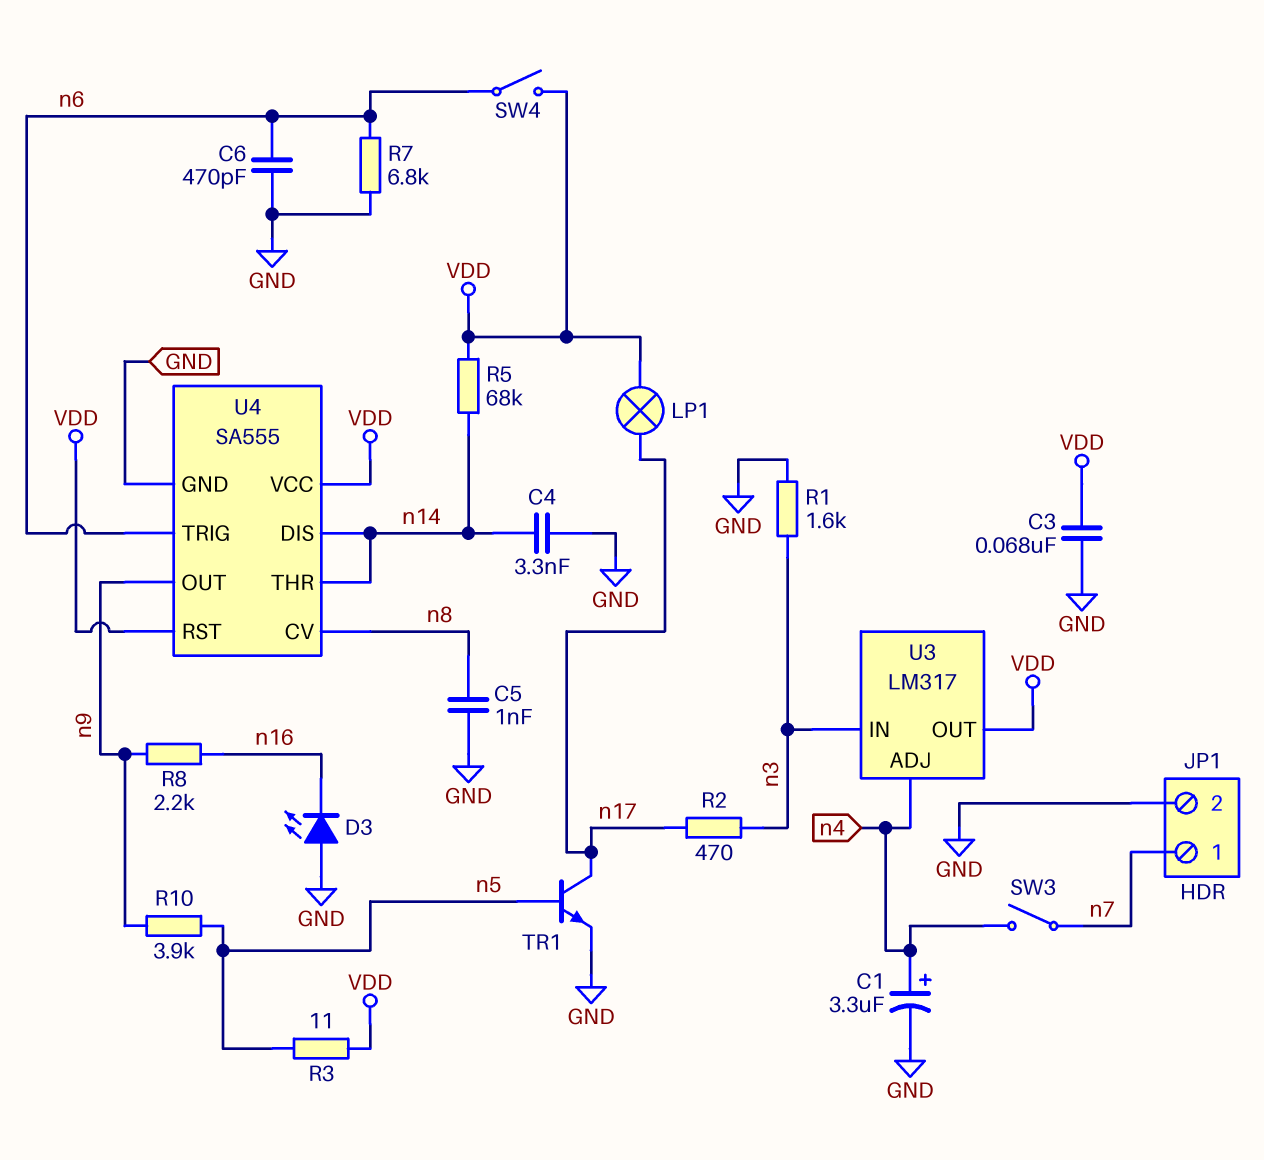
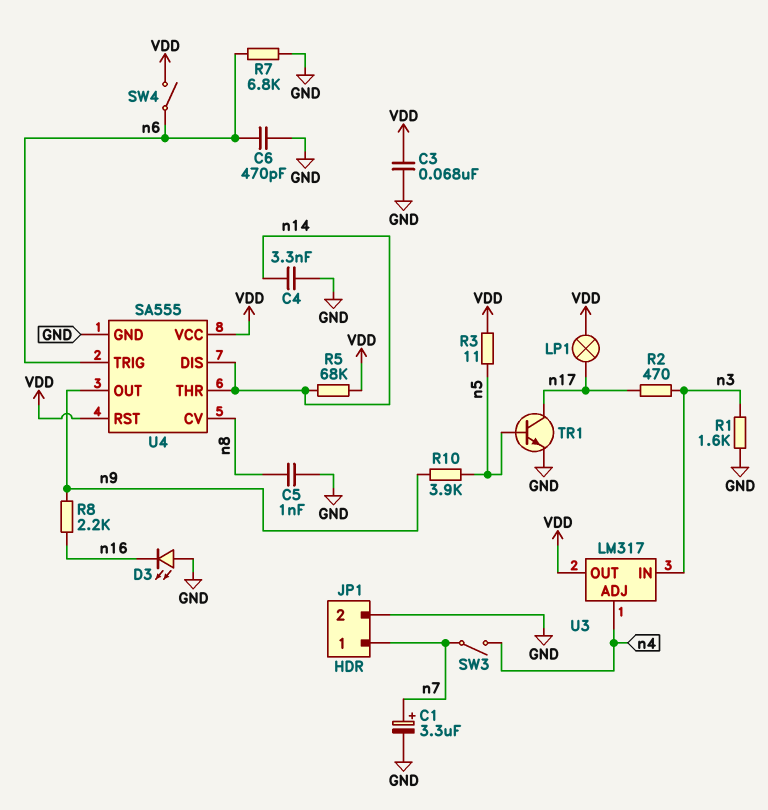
C1: 3.3uF (plus n4, minus GND) -> 3.3uF (plus n7, minus GND)

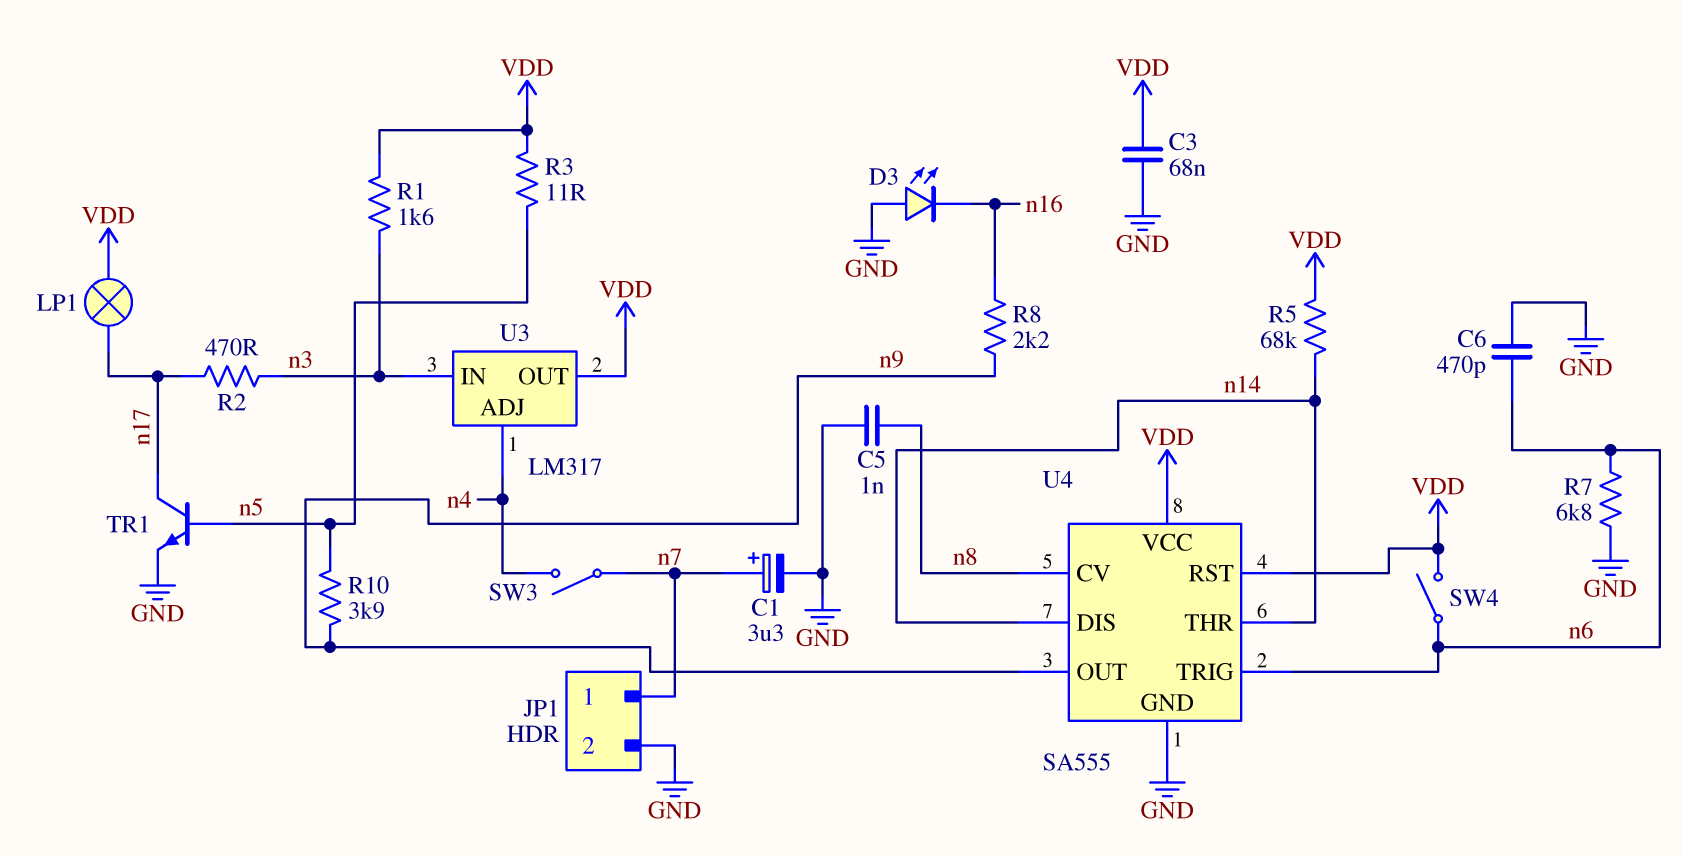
C4: 3.3nF (GND, n14) -> none
R1: 1.6k (GND, n3) -> 1.6k (VDD, n3)

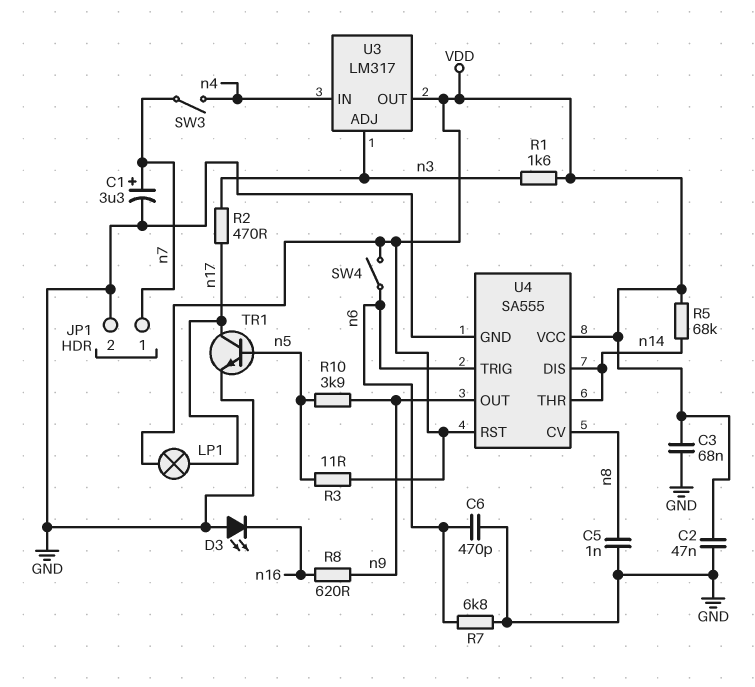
C2: none -> 47nF (GND, VDD)
R8: 2.2k (n9, n16) -> 620 (n9, n16)
U3 pin ADJ: n4 -> n3
U3 pin IN: n3 -> n4

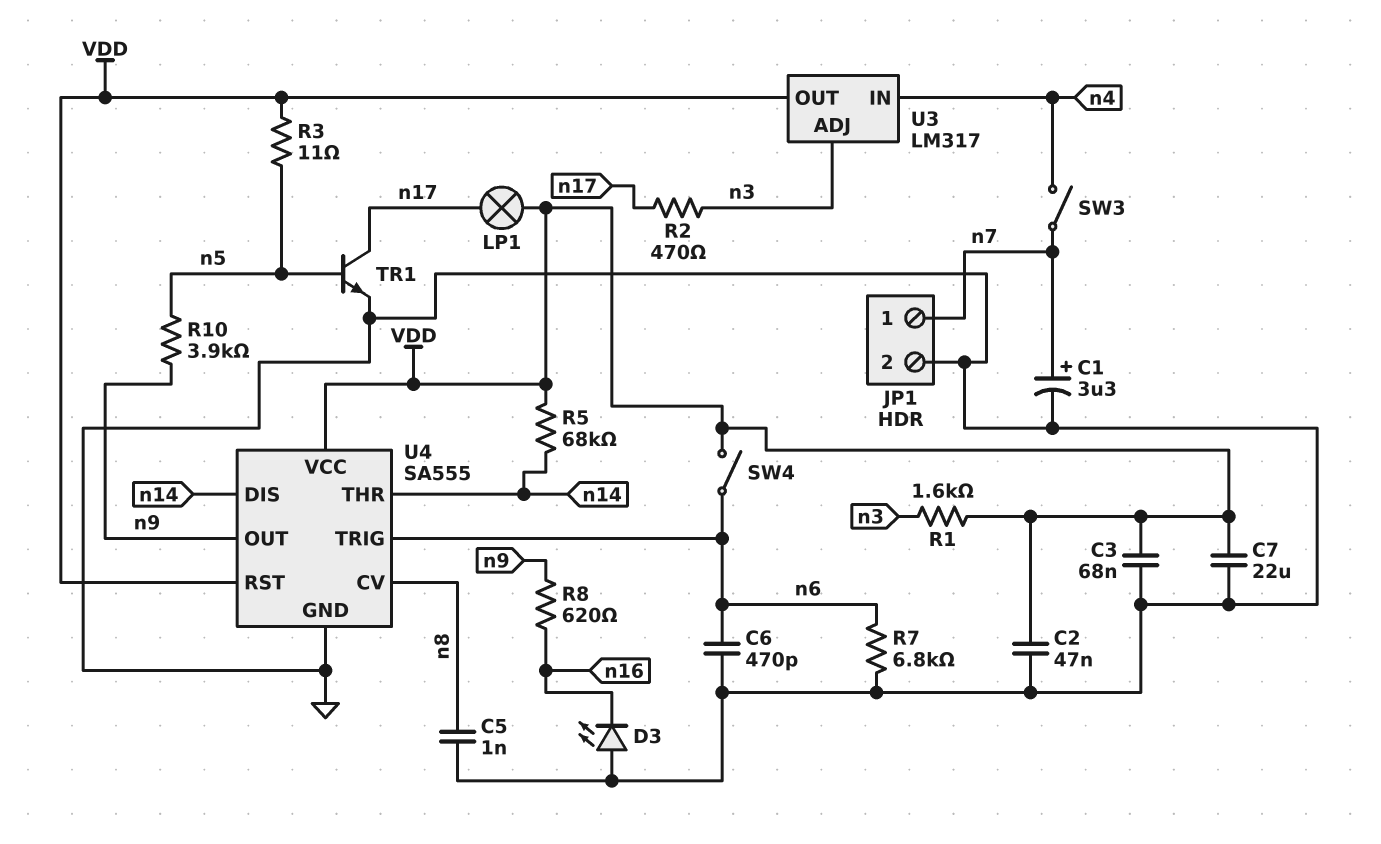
C7: none -> 22uF (GND, VDD)

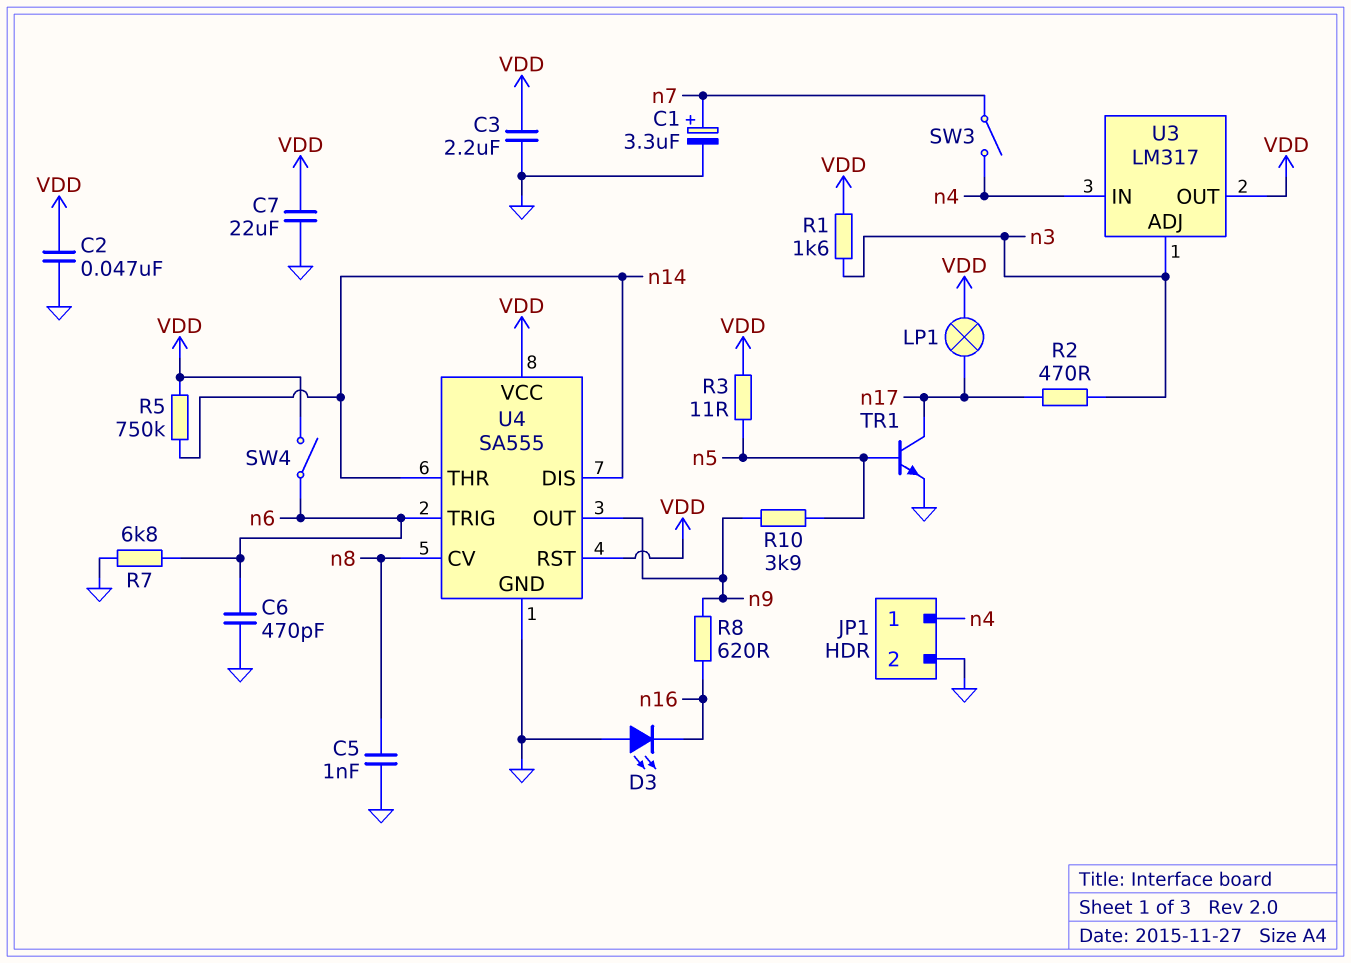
C3: 68nF (GND, VDD) -> 2.2uF (GND, VDD)
JP1 pin 1: n7 -> n4
R5: 68k (VDD, n14) -> 750k (VDD, n14)

